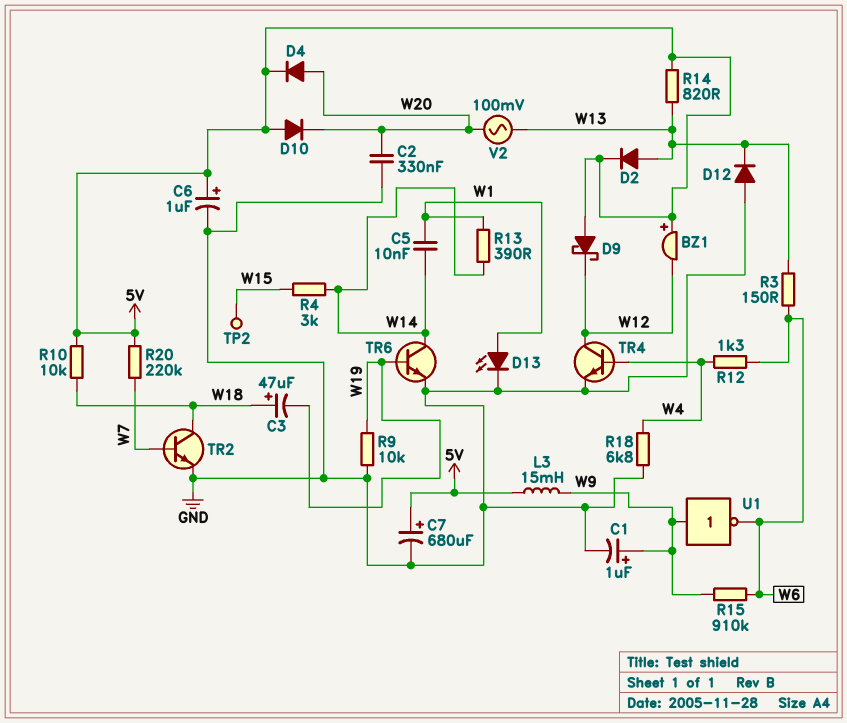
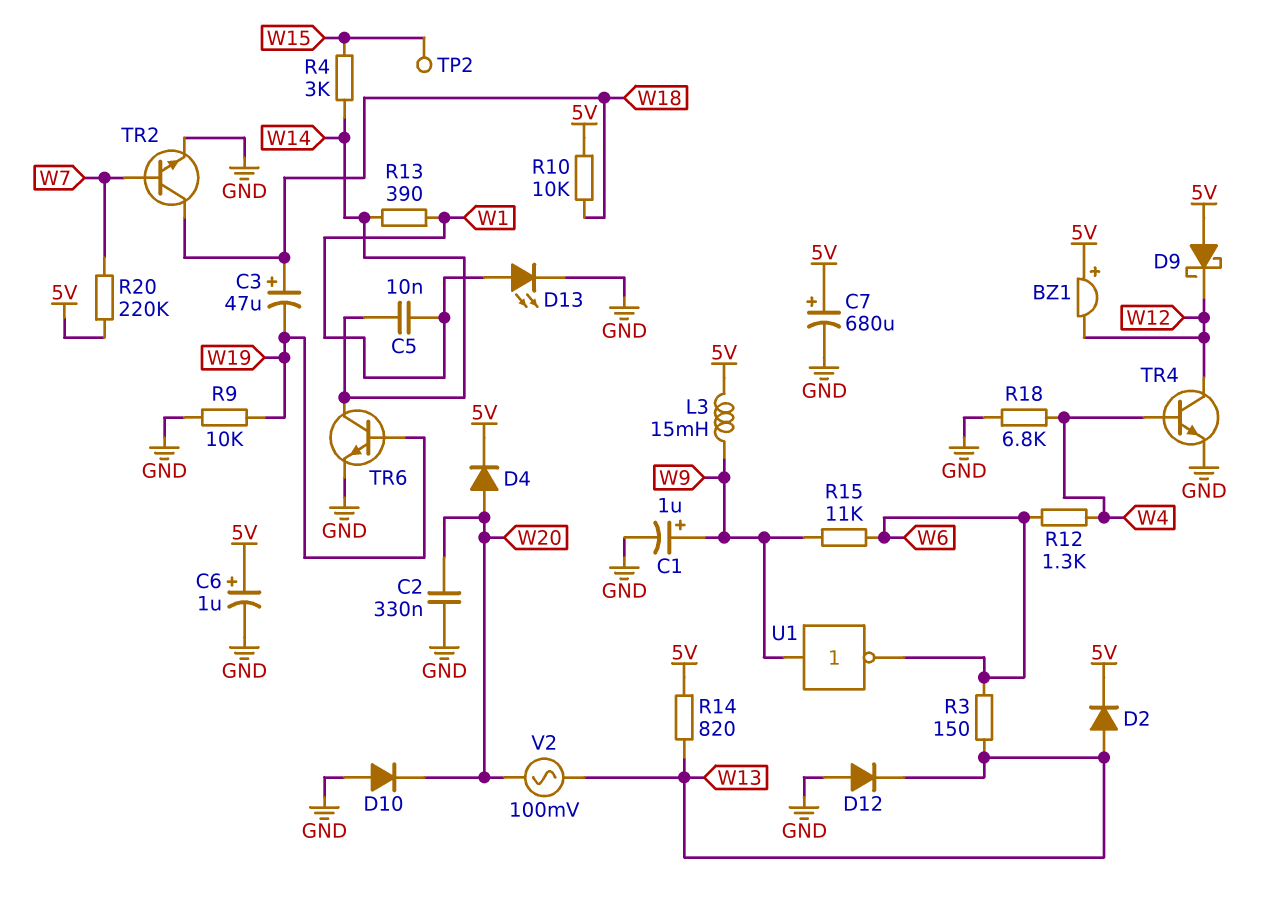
D10: diode (A 5V, K W20) -> diode (A GND, K W20)
R15: 910k (W6, W9) -> 11k (W6, W9)

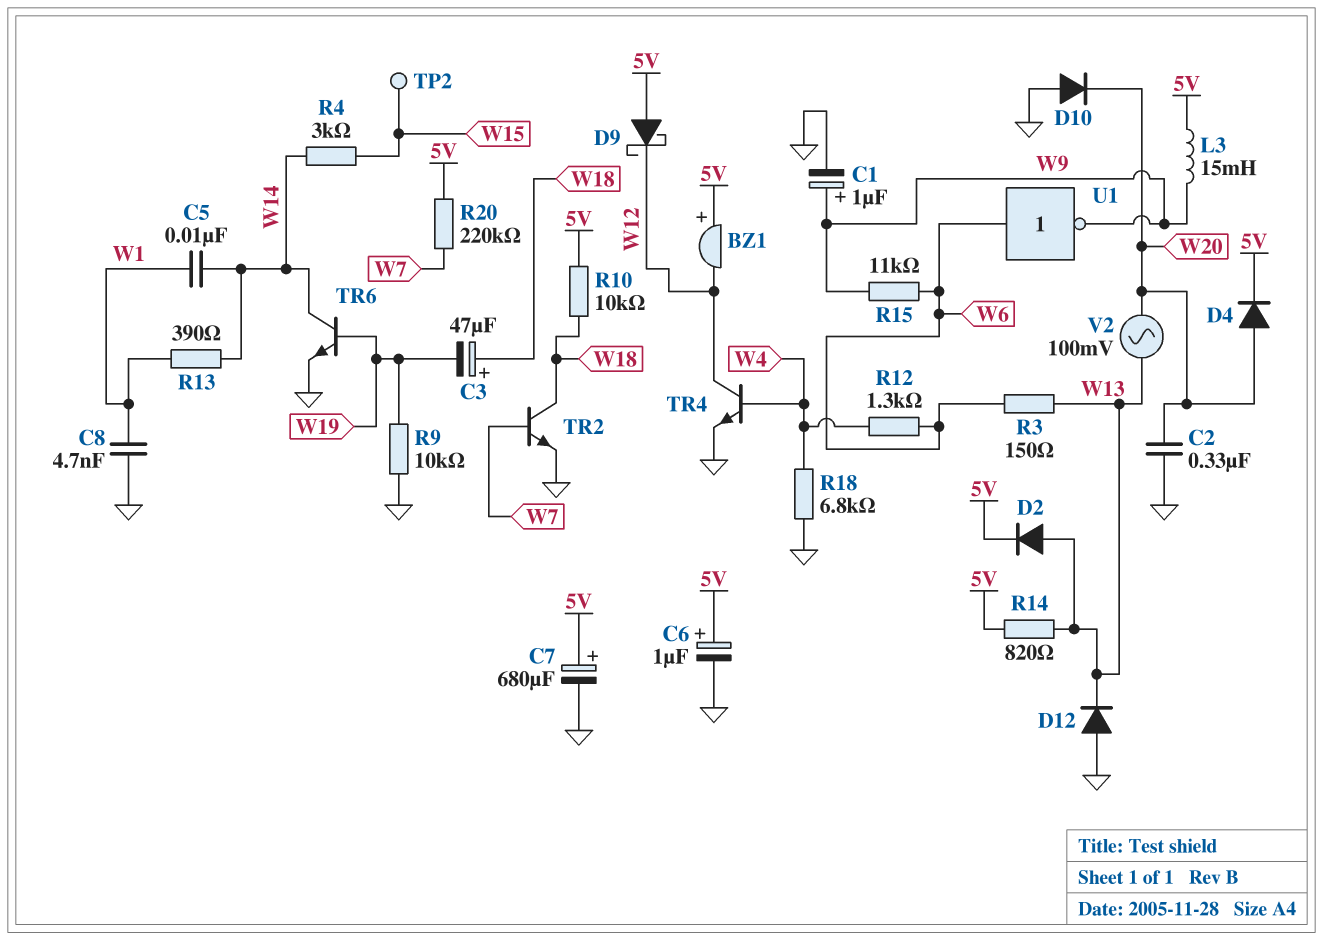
C8: none -> 4.7nF (GND, W1)
D13: LED (A W1, K GND) -> none
U1: NOT (in W9, out W6) -> NOT (in W6, out W9)

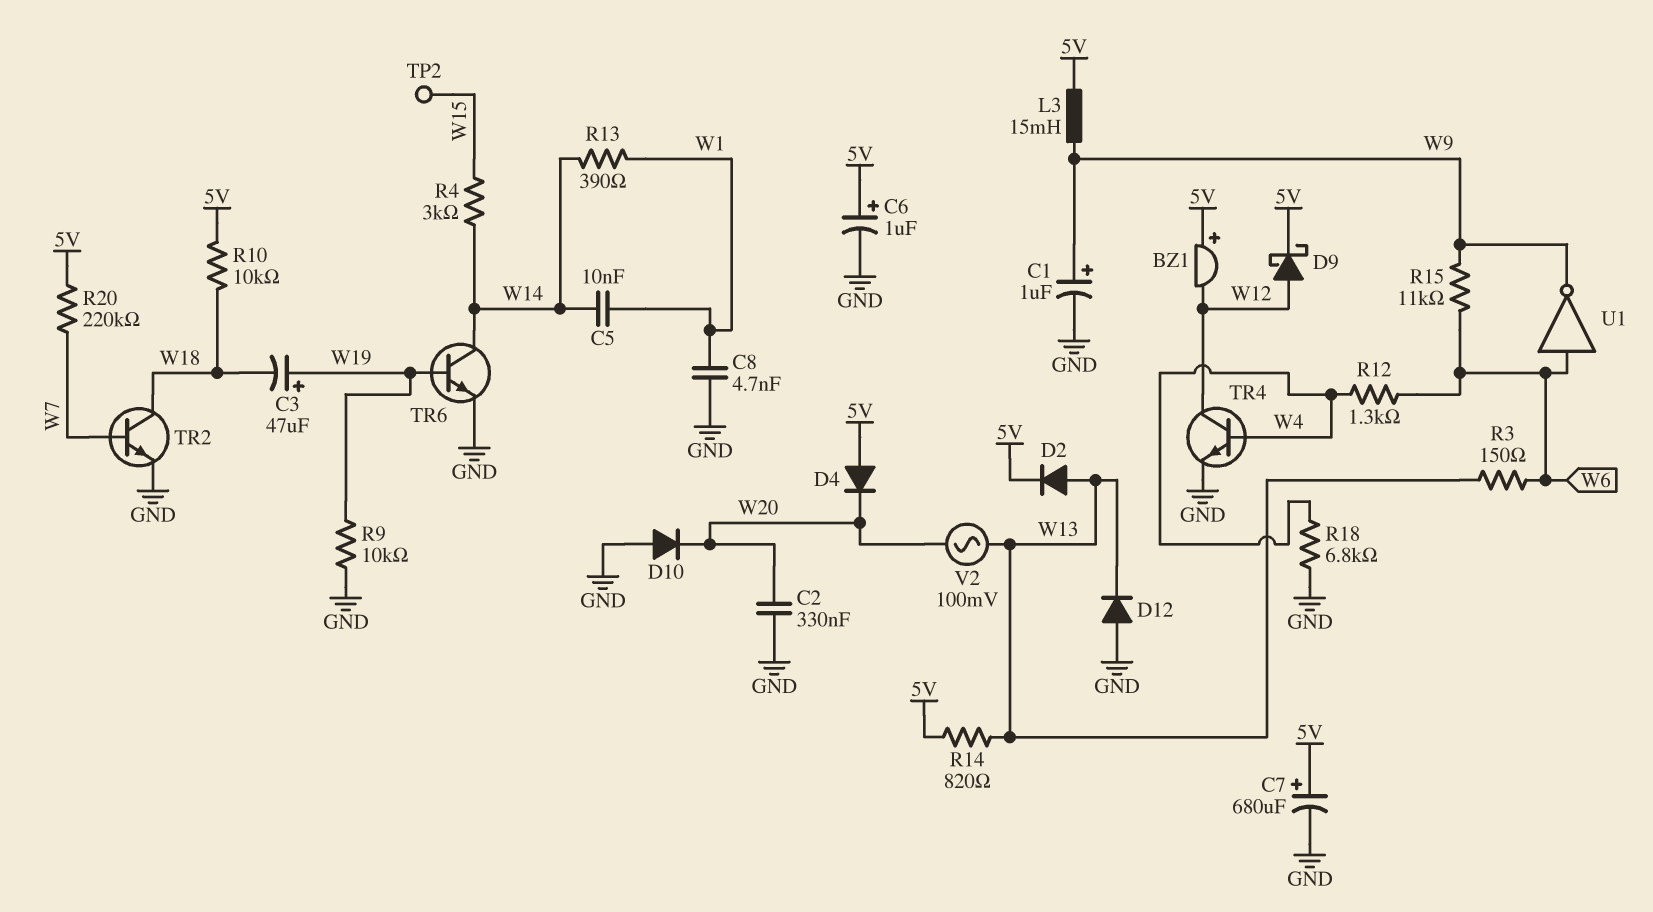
C3: 47uF (plus W18, minus W19) -> 47uF (plus W19, minus W18)
D4: diode (A W20, K 5V) -> diode (A 5V, K W20)
D9: schottky (A 5V, K W12) -> schottky (A W12, K 5V)

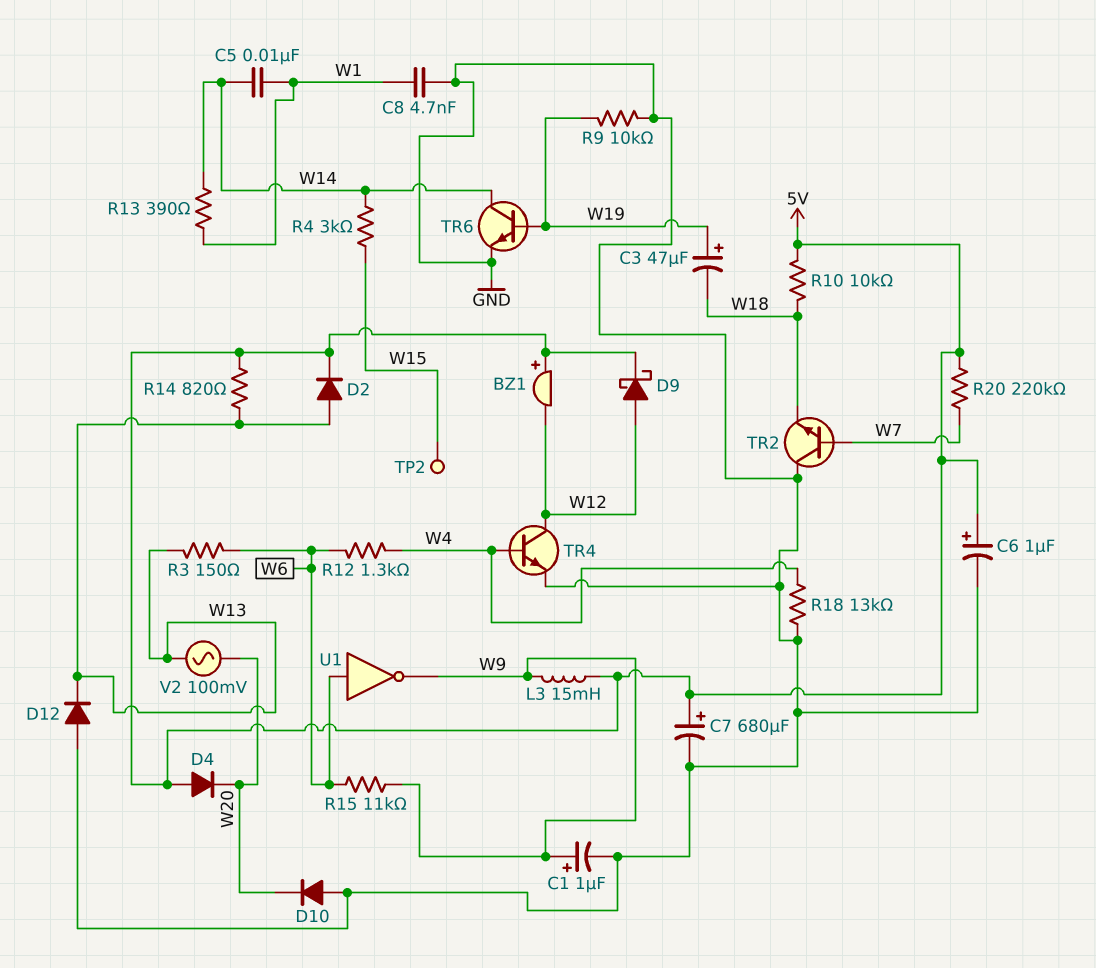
C2: 330nF (GND, W20) -> none
R18: 6.8k (GND, W4) -> 13k (GND, W4)
TR2: NPN (B W7, C W18, E GND) -> NPN (B W7, C GND, E W18)

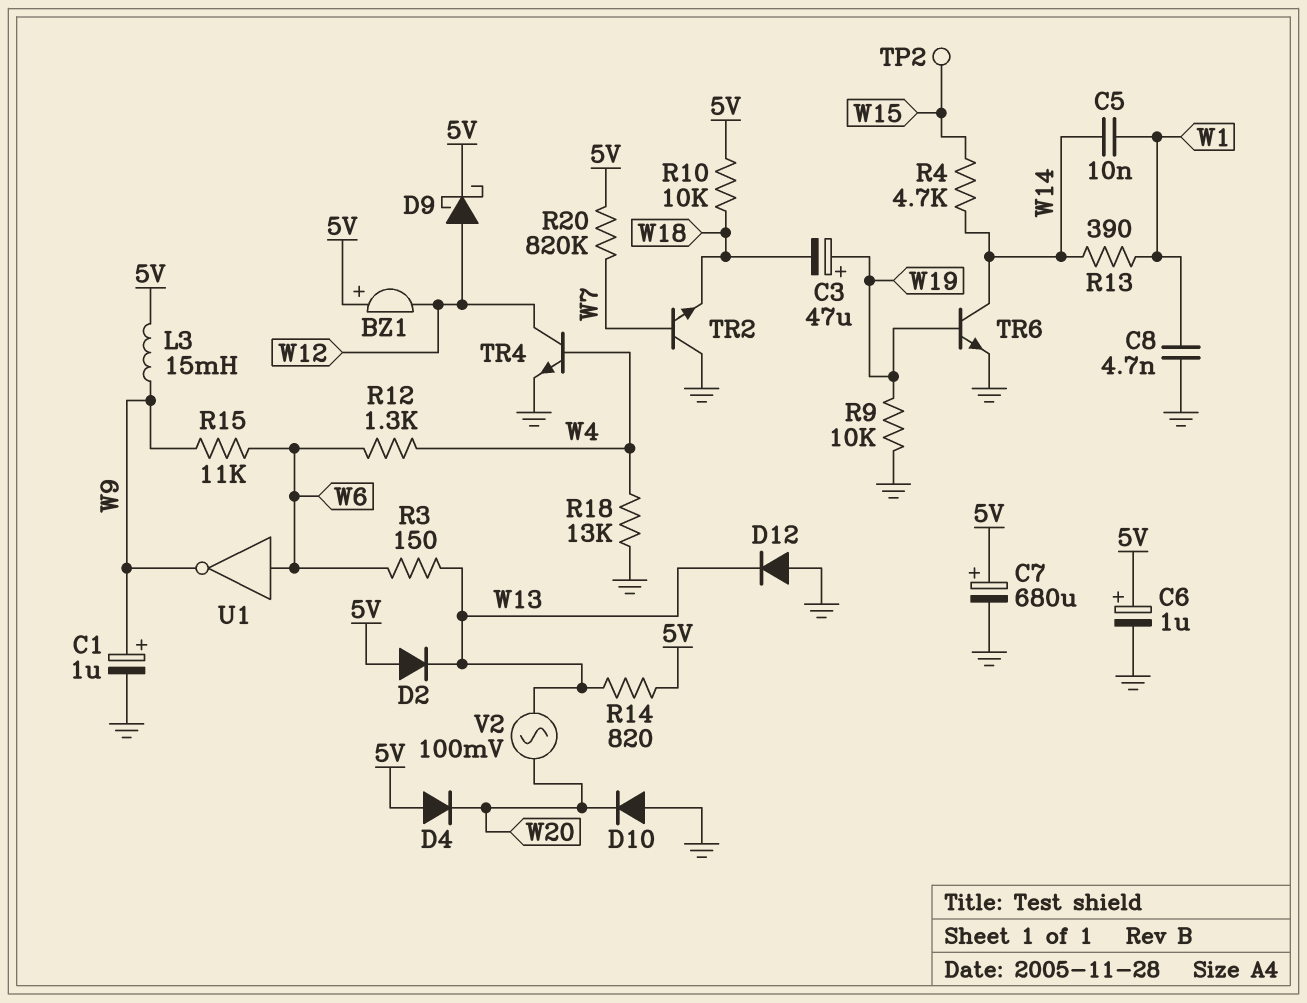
D2: diode (A W13, K 5V) -> diode (A 5V, K W13)
R4: 3k (W14, W15) -> 4.7k (W14, W15)
R20: 220k (5V, W7) -> 820k (5V, W7)

